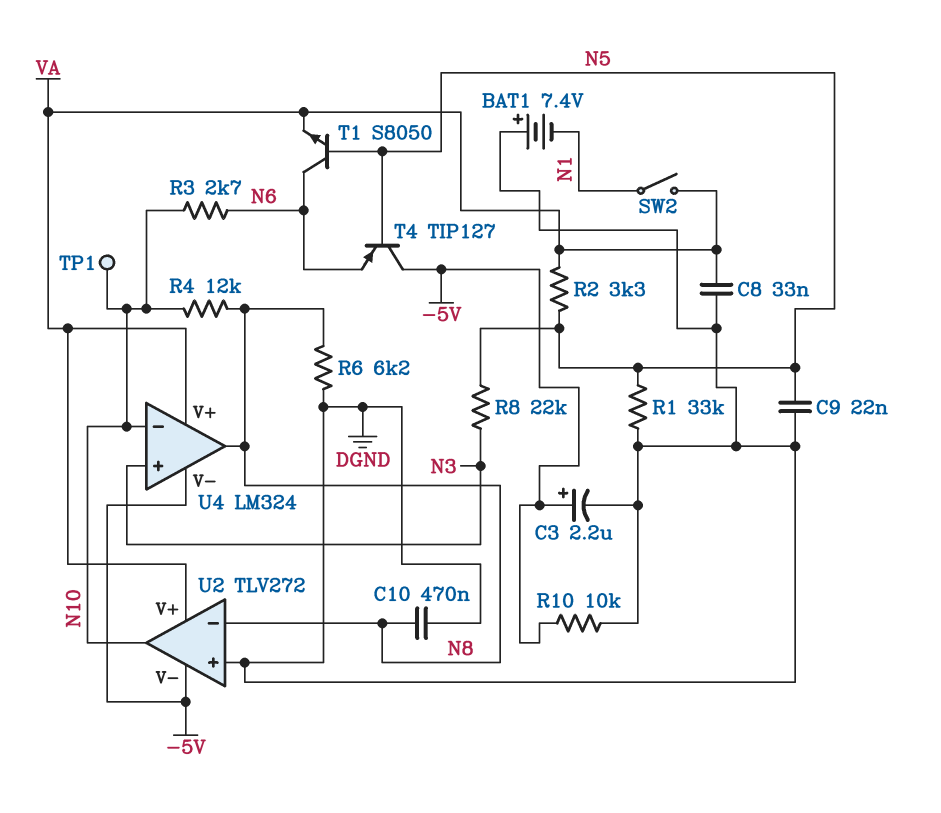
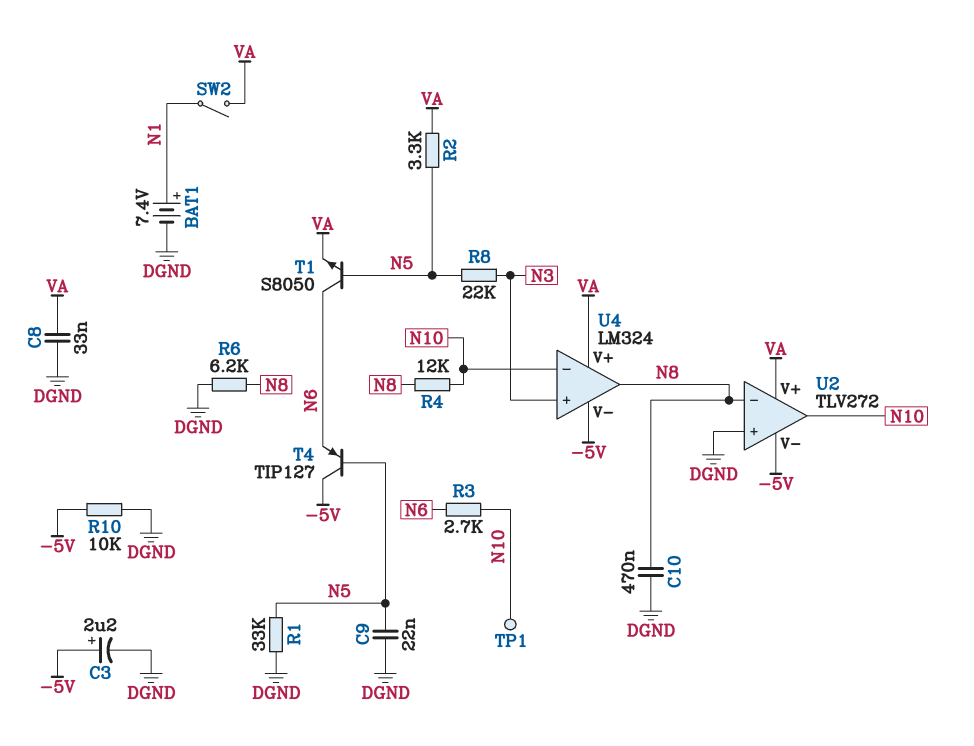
BAT1: 7.4V (plus DGND, minus N1) -> 7.4V (plus N1, minus DGND)

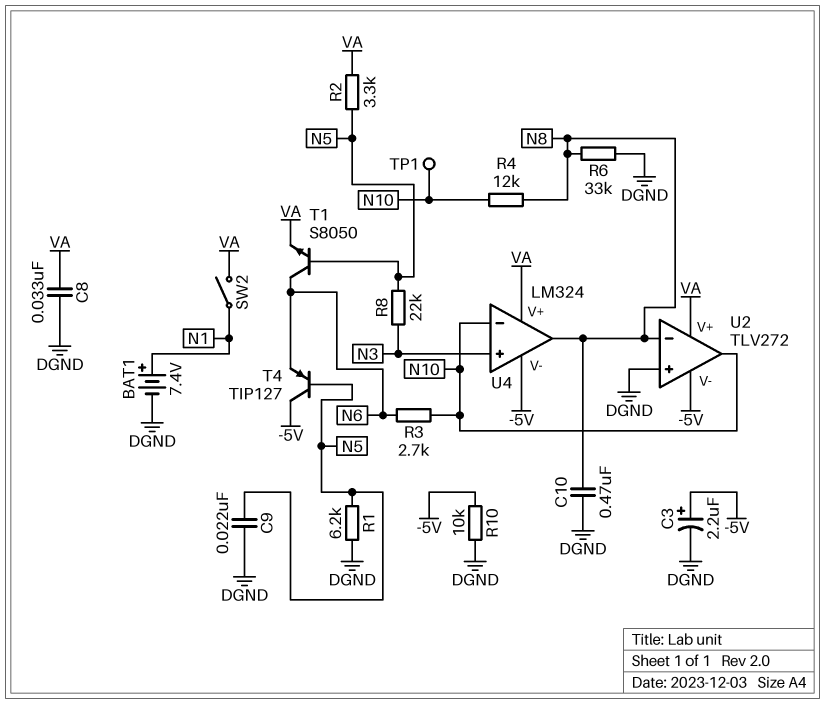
R1: 33k (DGND, N5) -> 6.2k (DGND, N5)
R6: 6.2k (DGND, N8) -> 33k (DGND, N8)

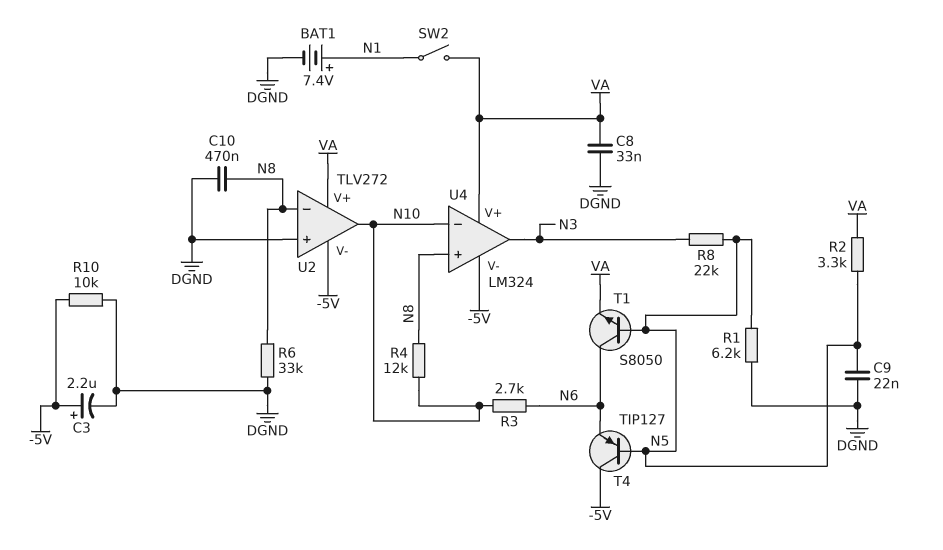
TP1: test point (N10) -> none
U4 pin in+: N3 -> N8
U4 pin out: N8 -> N3

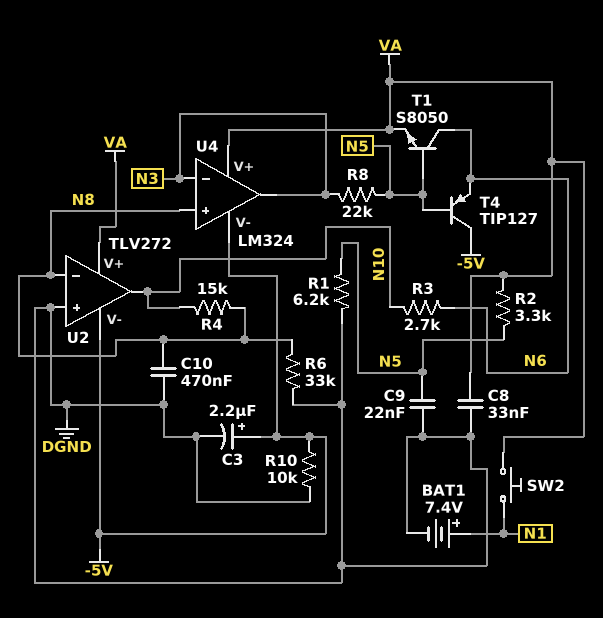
R4: 12k (N8, N10) -> 15k (N8, N10)
SW2: switch (N1, VA) -> button (N1, VA)
U4 pin in-: N10 -> N3

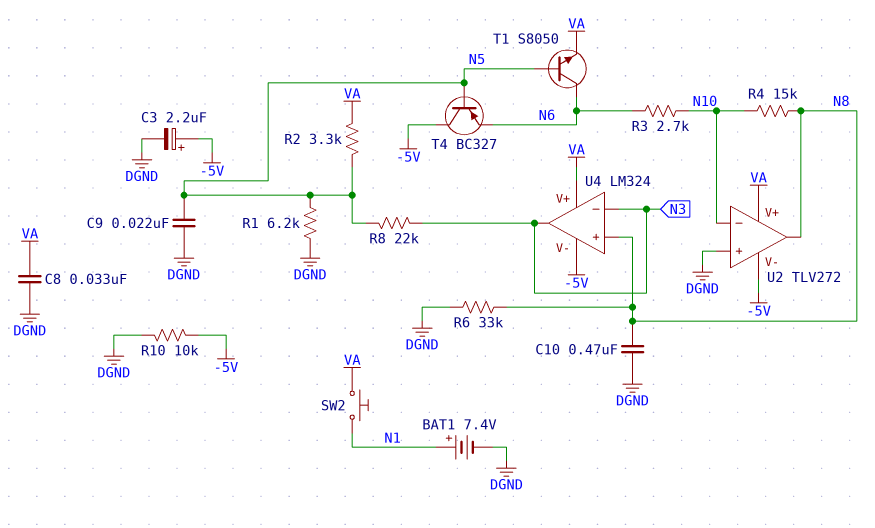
T4: PNP TIP127 (B N5, C -5V, E N6) -> PNP BC327 (B N5, C -5V, E N6)
U2 pin in-: N8 -> N10
U2 pin out: N10 -> N8

